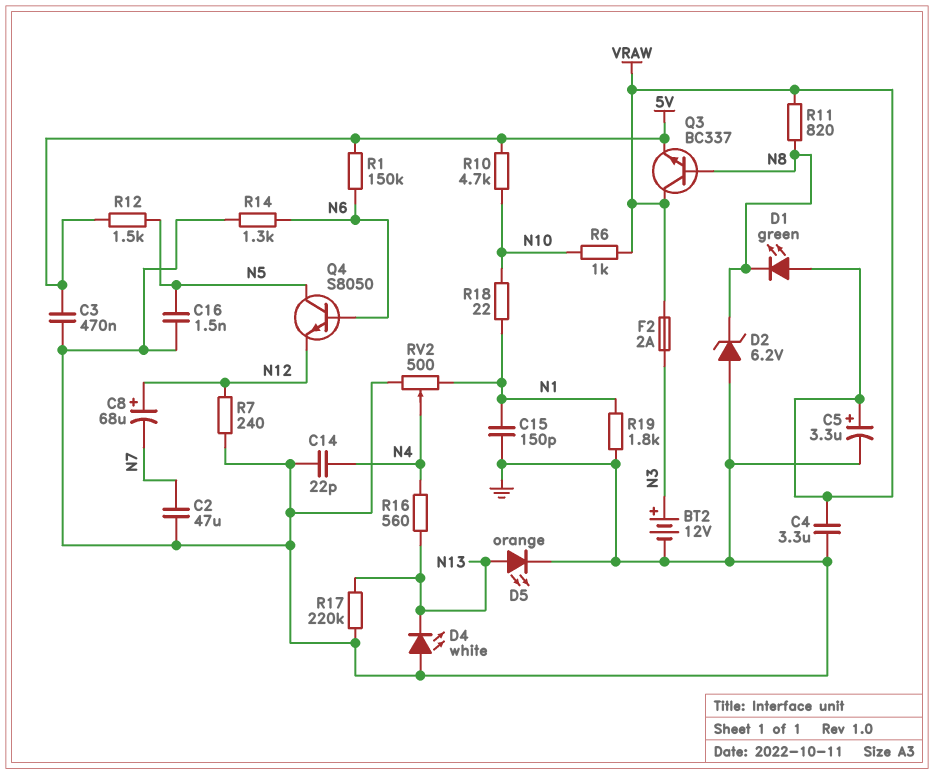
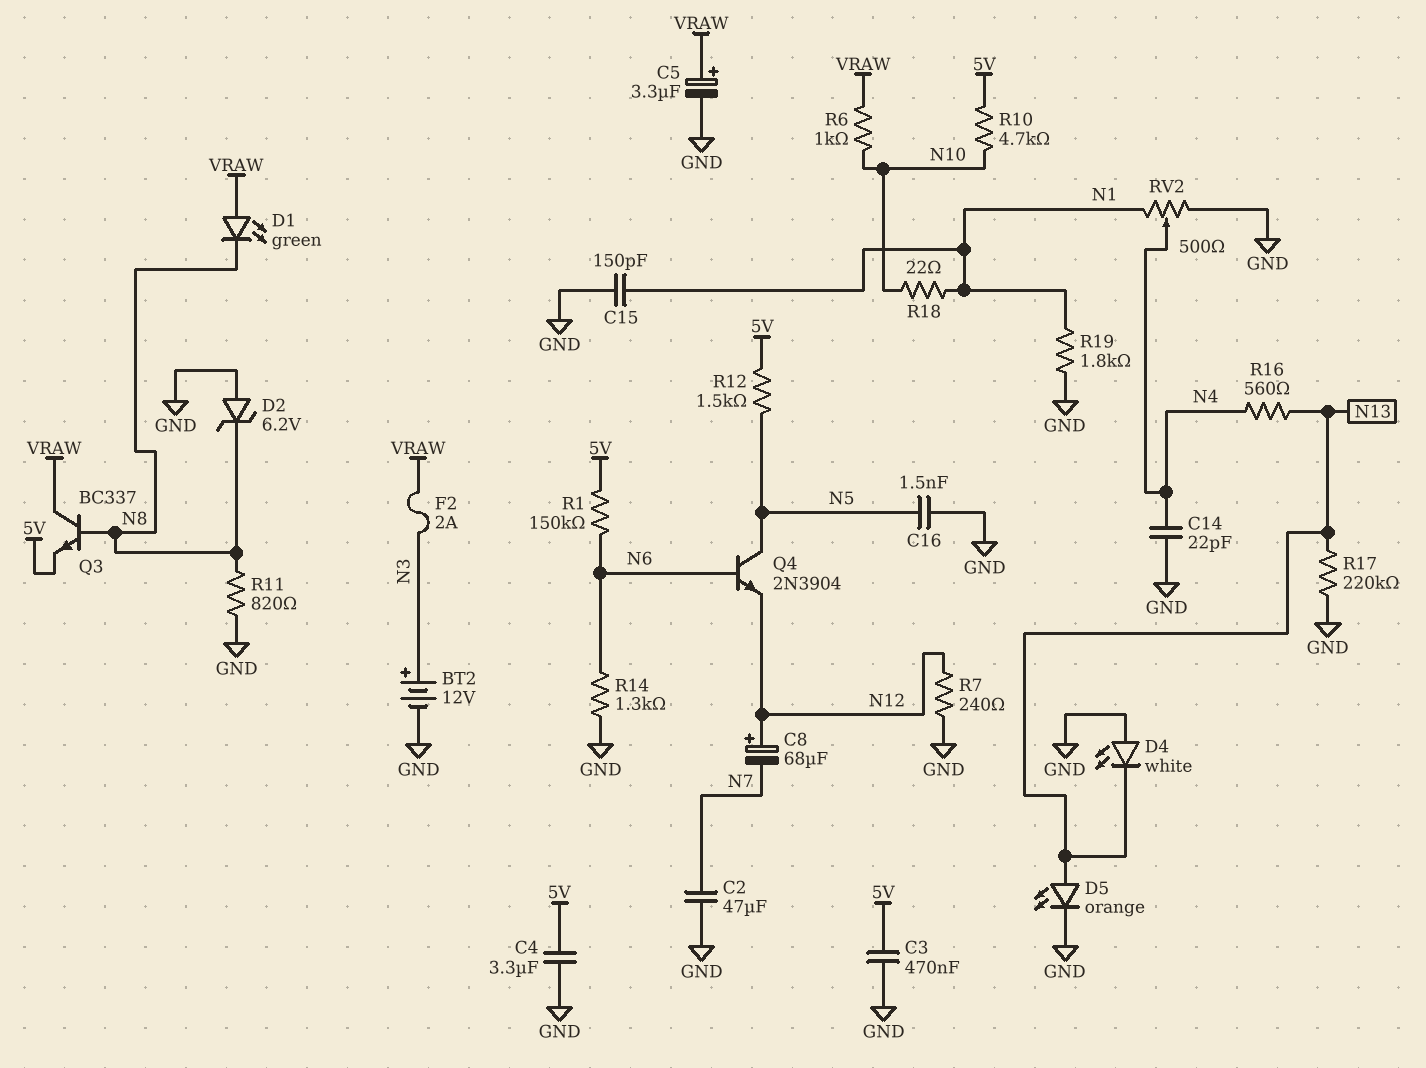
C4: 3.3uF (GND, VRAW) -> 3.3uF (5V, GND)
Q4: NPN S8050 (B N6, C N5, E N12) -> NPN 2N3904 (B N6, C N5, E N12)
R11: 820 (N8, VRAW) -> 820 (GND, N8)

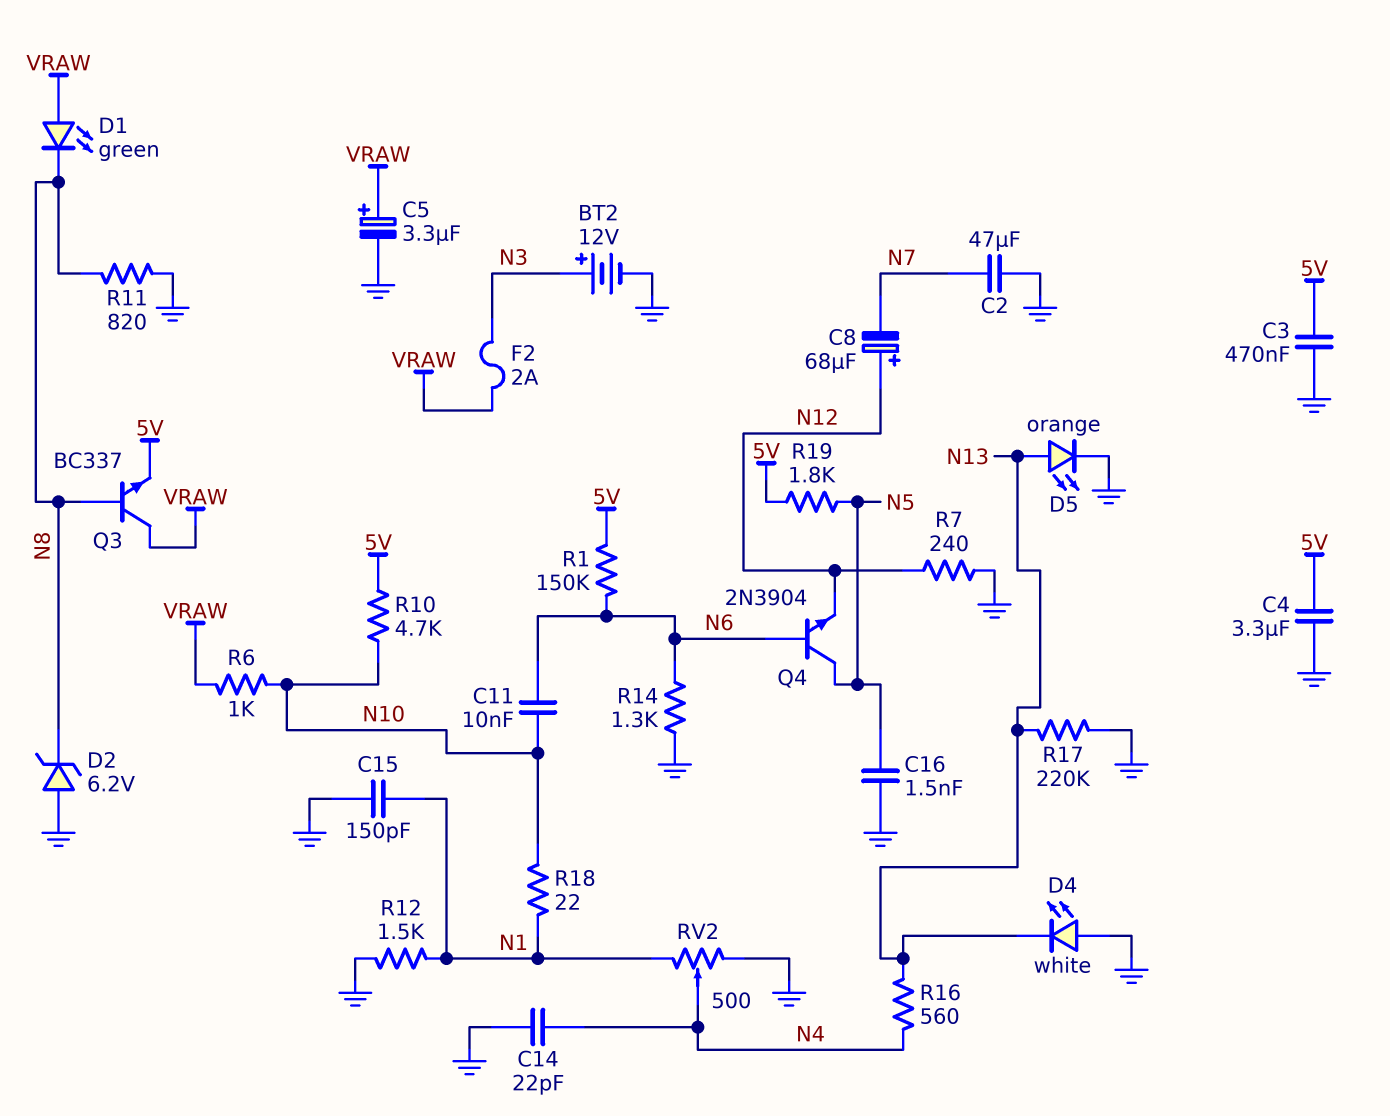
C11: none -> 10nF (N6, N10)
R12: 1.5k (5V, N5) -> 1.5k (GND, N1)
R19: 1.8k (GND, N1) -> 1.8k (5V, N5)

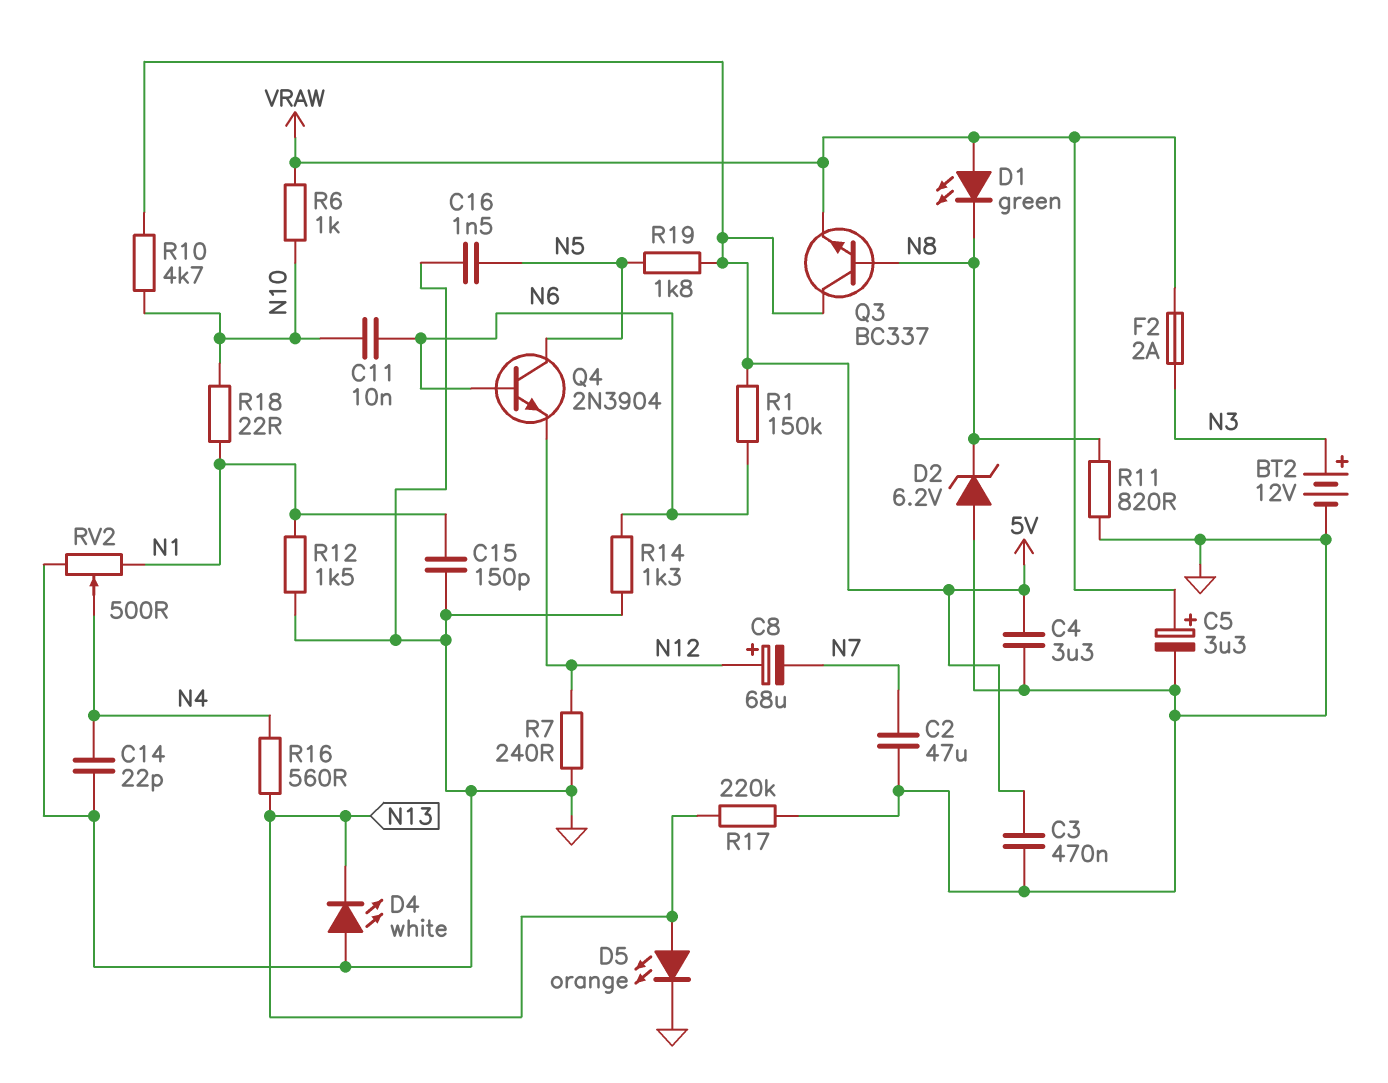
Q3: NPN BC337 (B N8, C VRAW, E 5V) -> NPN BC337 (B N8, C 5V, E VRAW)

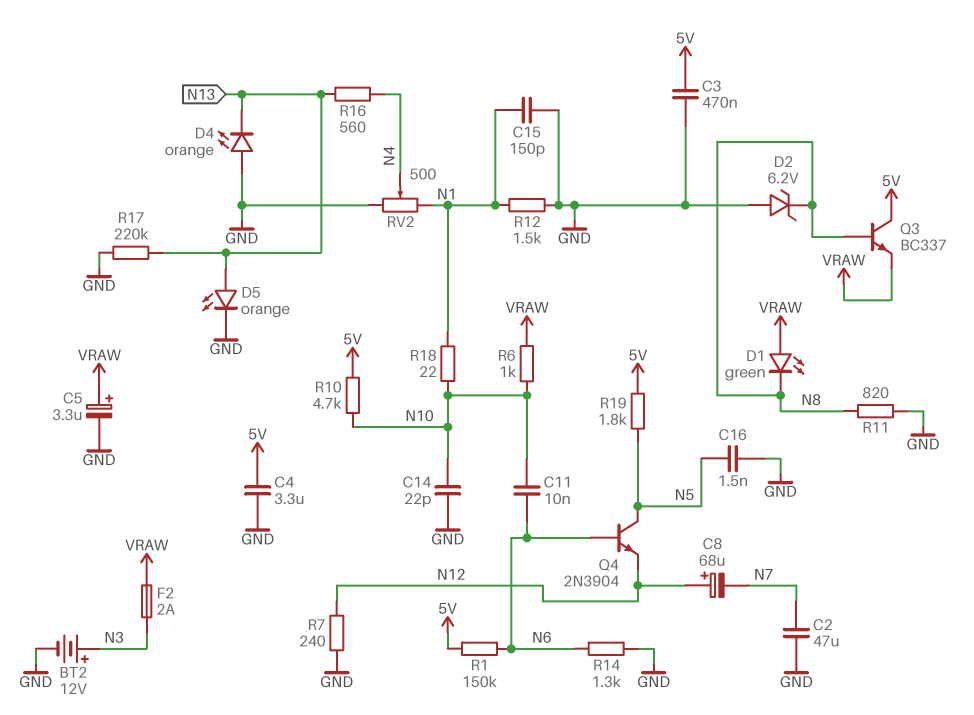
C14: 22pF (GND, N4) -> 22pF (GND, N10)
D4: LED white (A GND, K N13) -> LED orange (A GND, K N13)

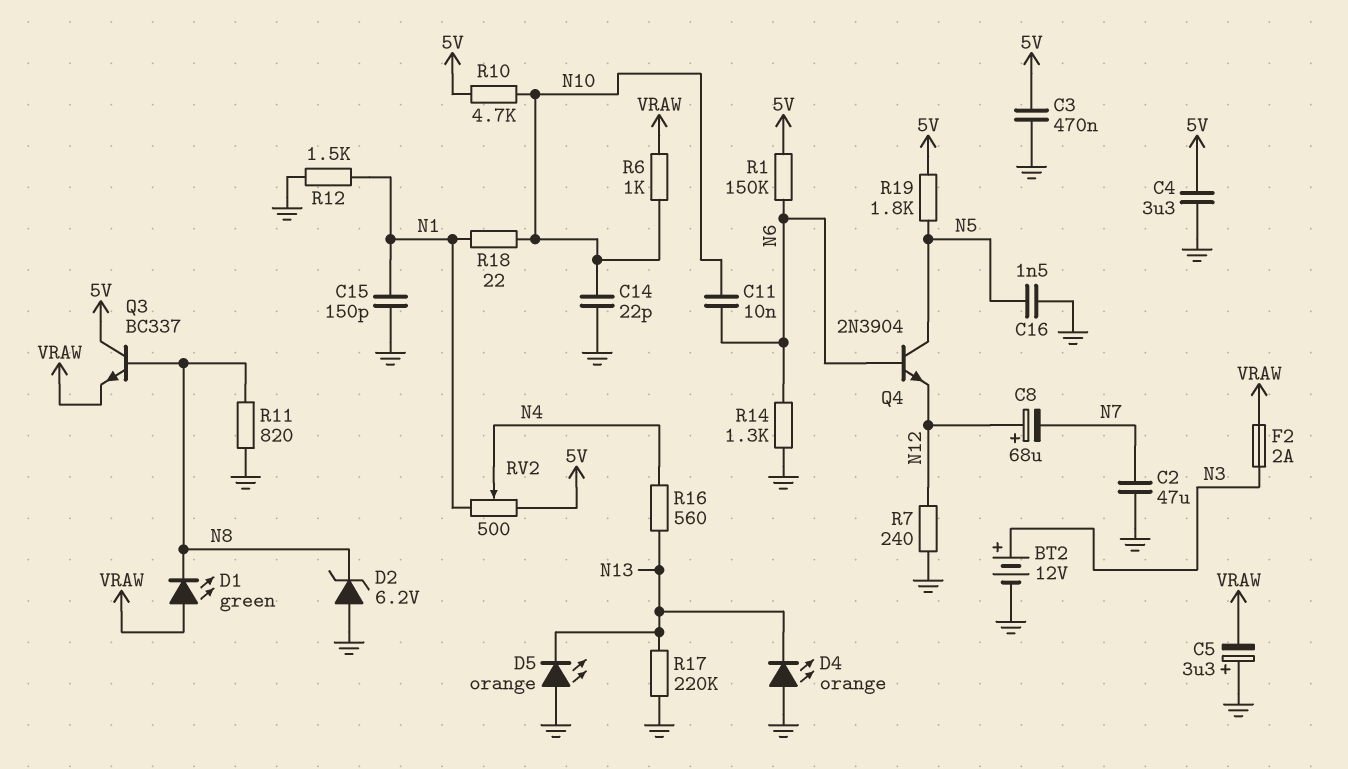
C5: 3.3uF (plus VRAW, minus GND) -> 3.3uF (plus GND, minus VRAW)
D5: LED orange (A N13, K GND) -> LED orange (A GND, K N13)
RV2: 500 (GND, N1, wiper N4) -> 500 (5V, N1, wiper N4)

